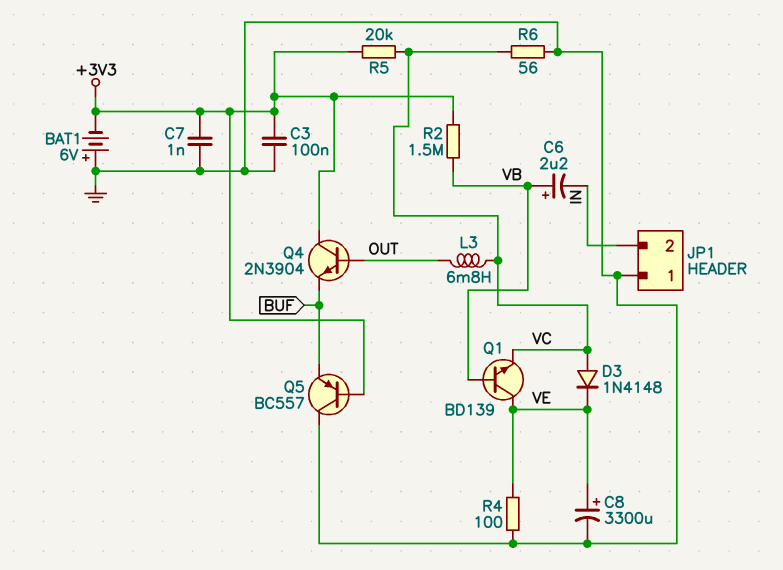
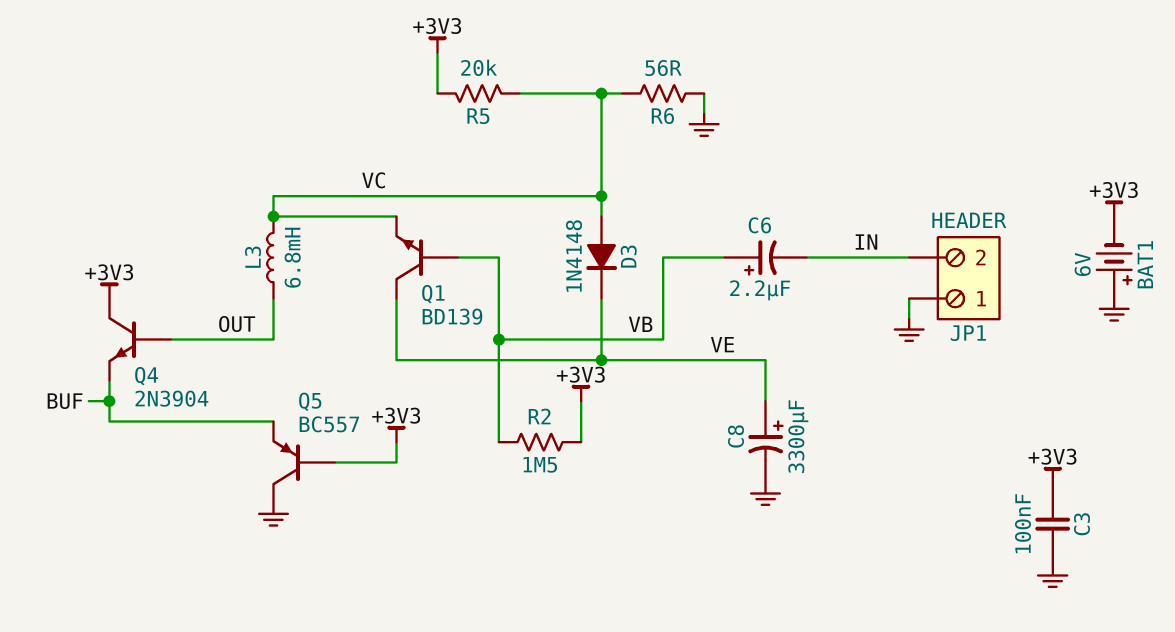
C7: 1nF (+3V3, GND) -> none
R4: 100 (GND, VE) -> none

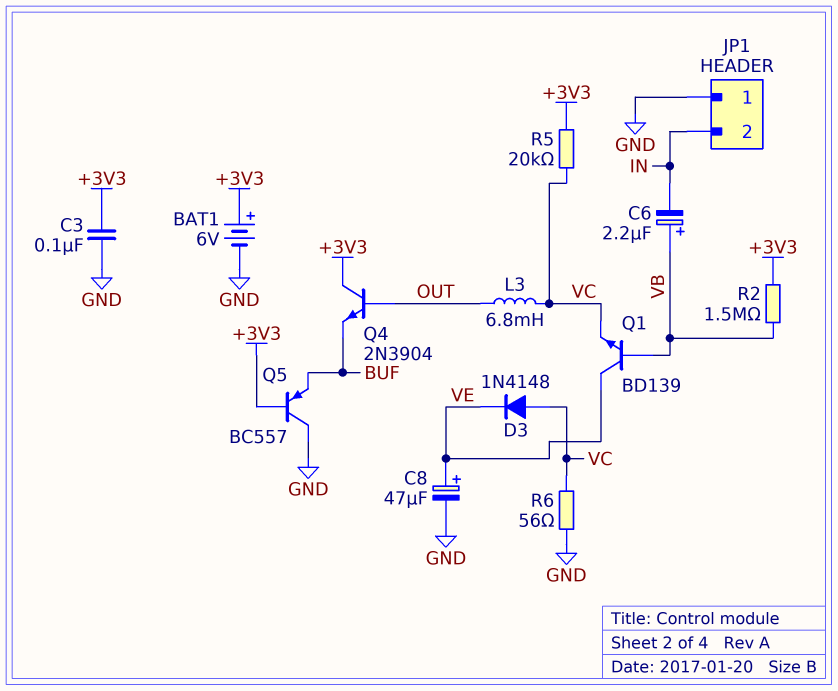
BAT1: 6V (plus GND, minus +3V3) -> 6V (plus +3V3, minus GND)
C8: 3300uF (plus VE, minus GND) -> 47uF (plus VE, minus GND)

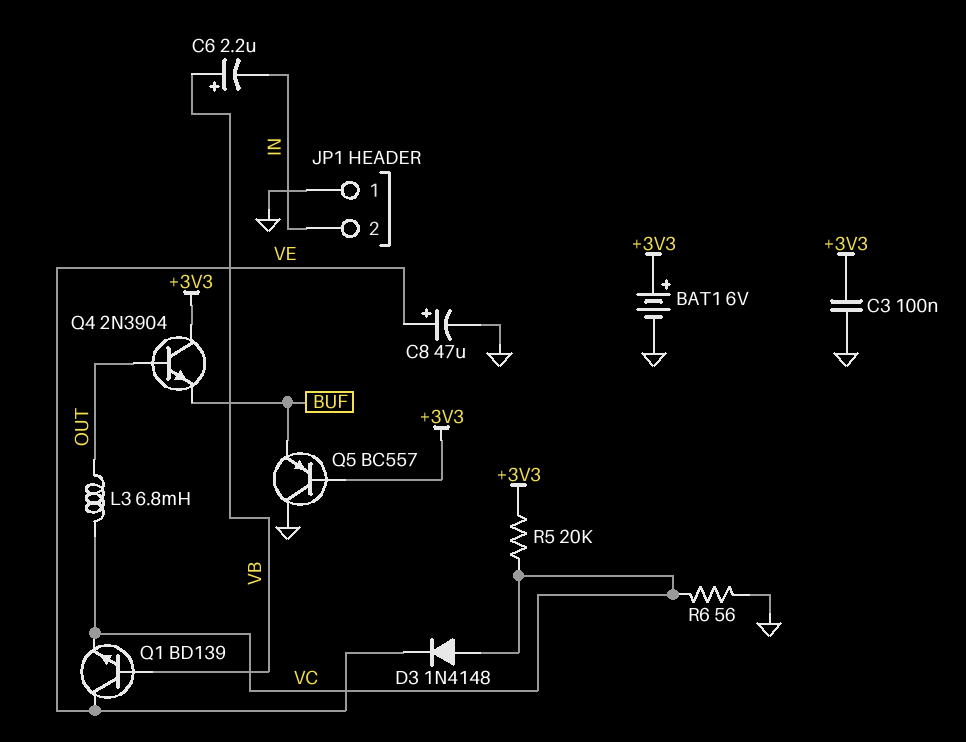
R2: 1.5M (+3V3, VB) -> none

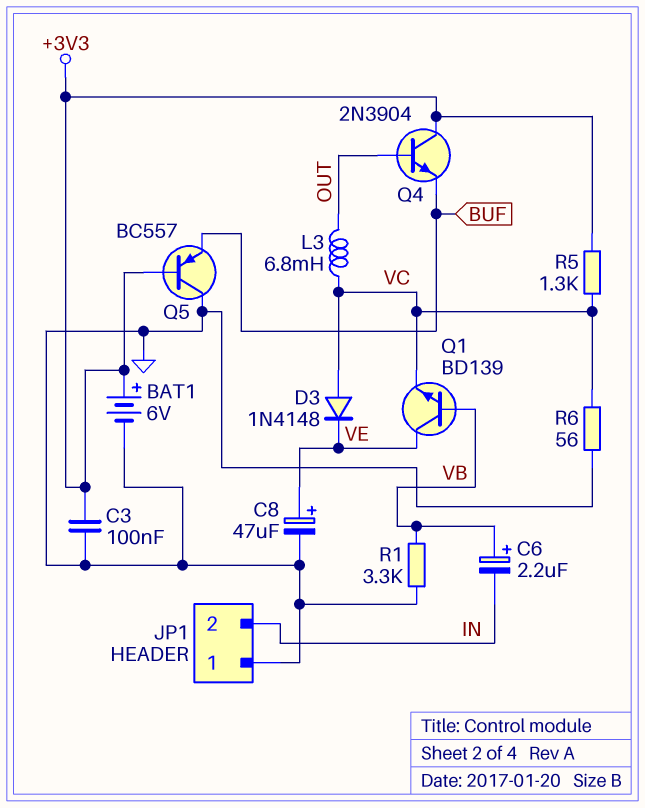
R1: none -> 3.3k (GND, VB)
R5: 20k (+3V3, VC) -> 1.3k (+3V3, VC)

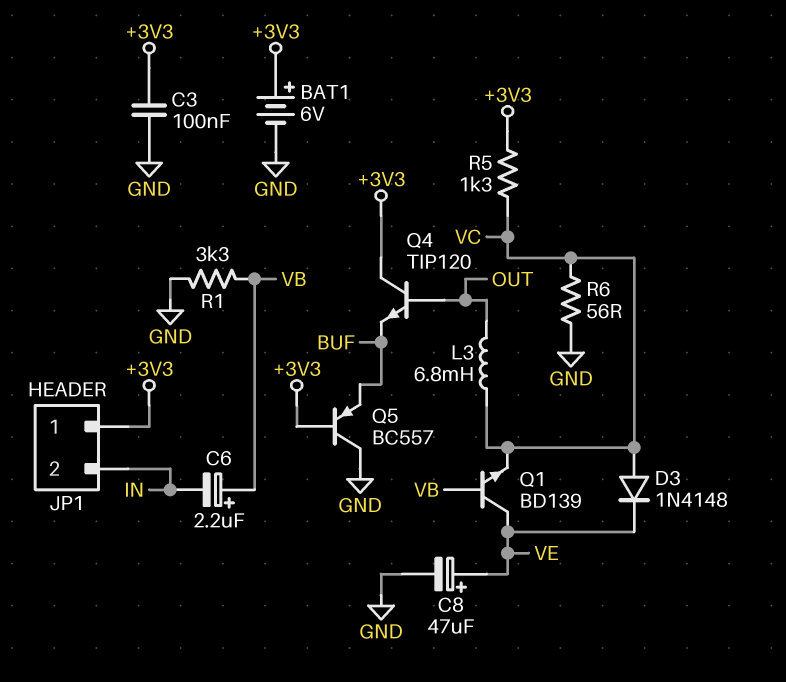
JP1 pin 1: GND -> +3V3
Q4: NPN 2N3904 (B OUT, C +3V3, E BUF) -> NPN TIP120 (B OUT, C +3V3, E BUF)

